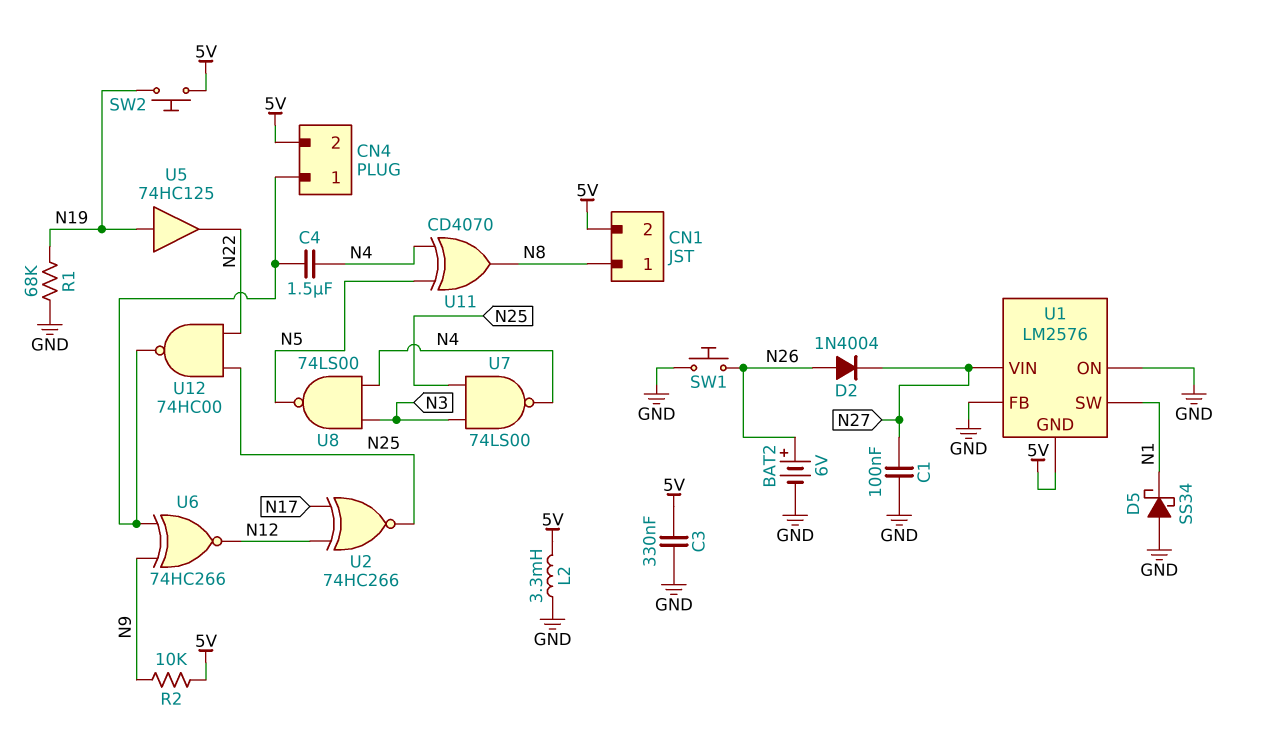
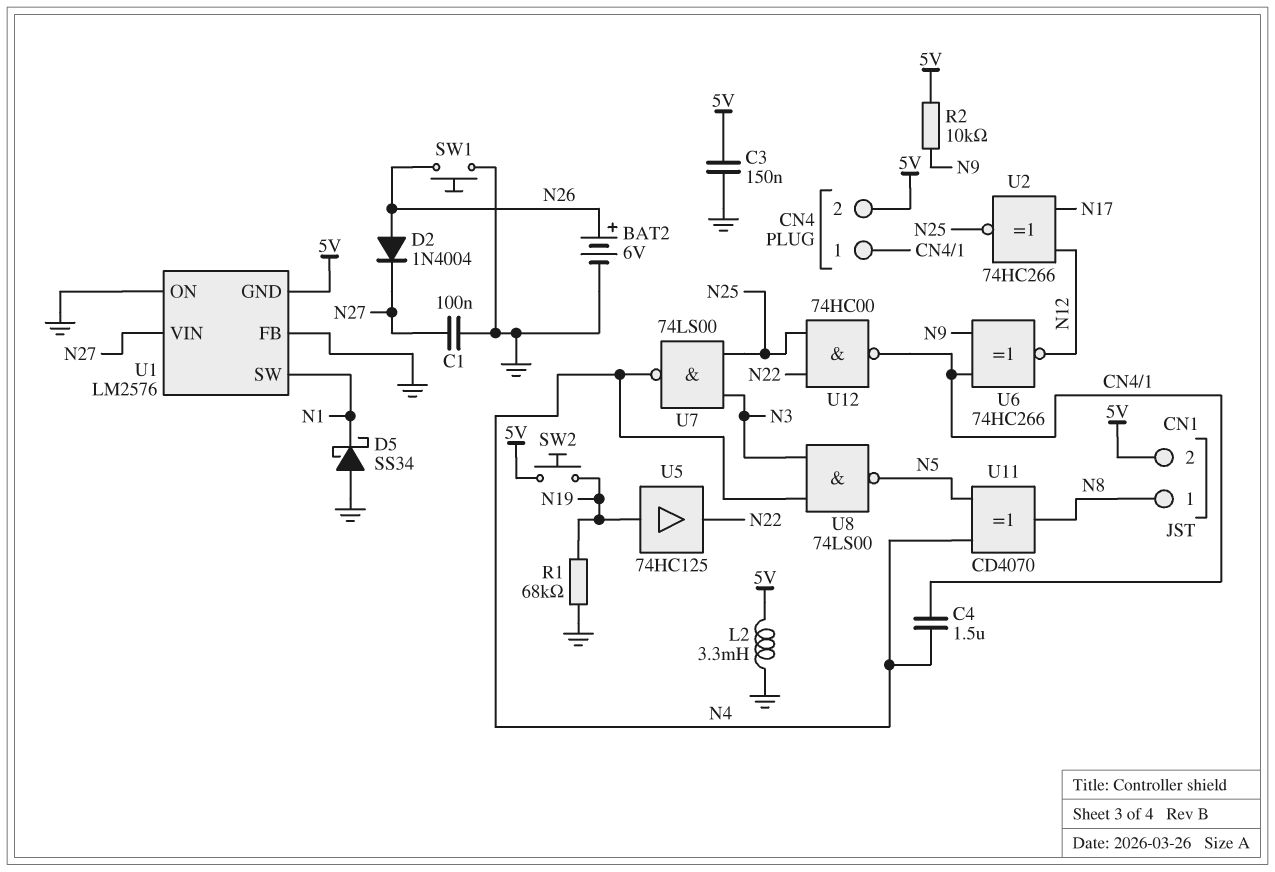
C3: 330nF (5V, GND) -> 150nF (5V, GND)

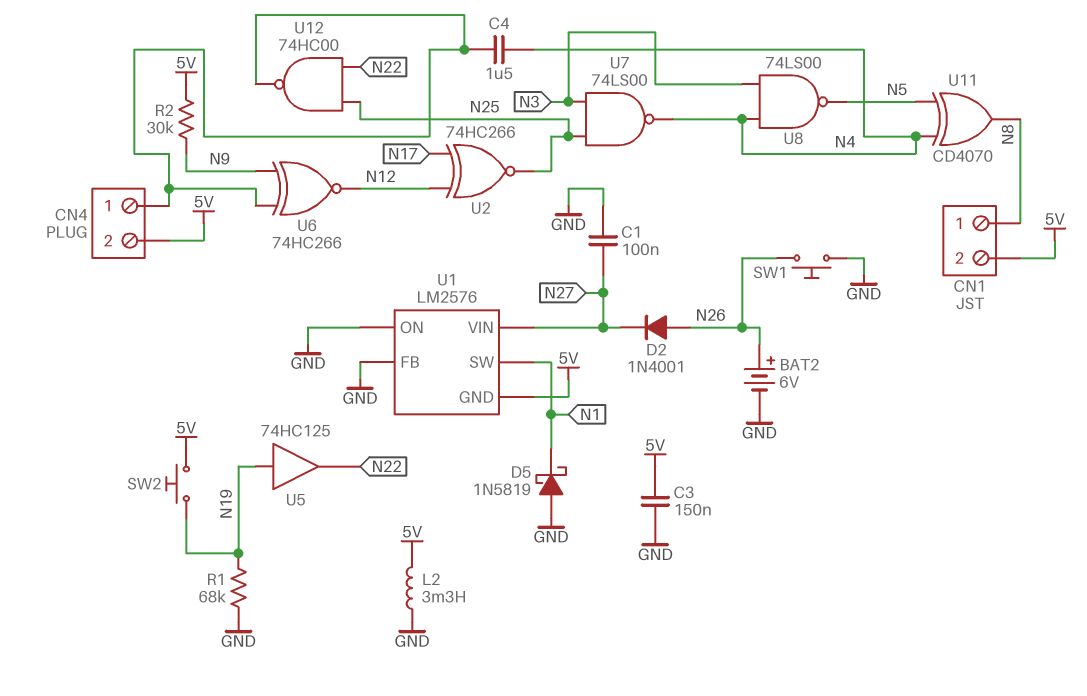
D2: diode 1N4004 (A N26, K N27) -> diode 1N4001 (A N26, K N27)
D5: schottky SS34 (A GND, K N1) -> schottky 1N5819 (A GND, K N1)
R2: 10k (5V, N9) -> 30k (5V, N9)

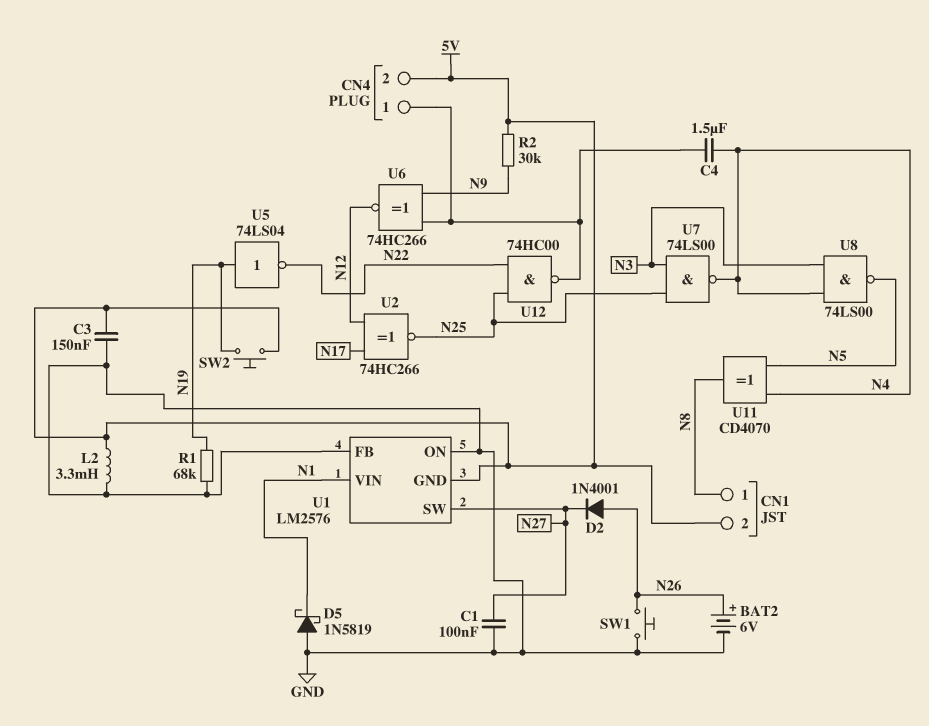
U1 pin SW: N1 -> N27
U1 pin VIN: N27 -> N1
U5: buffer 74HC125 (in N19, out N22) -> NOT 74LS04 (in N19, out N22)

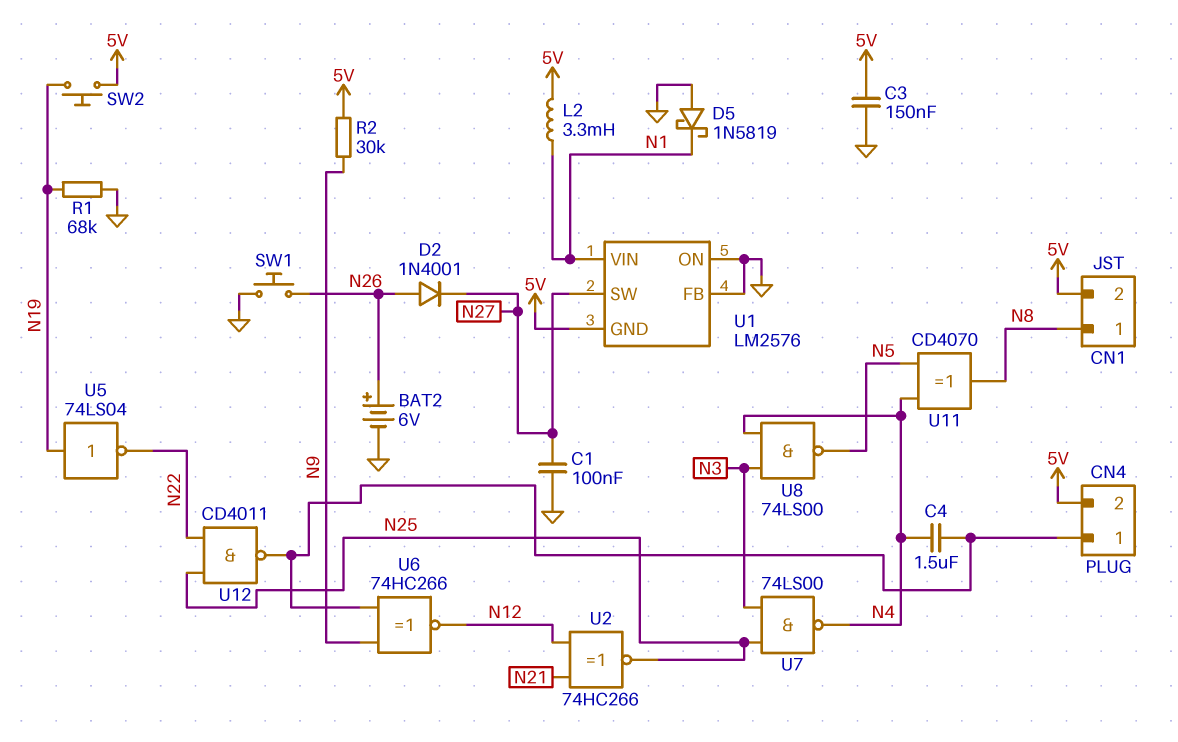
L2: 3.3mH (5V, GND) -> 3.3mH (5V, N1)
U2: XNOR 74HC266 (in N12, in N17, out N25) -> XNOR 74HC266 (in N12, in N21, out N25)
U12: NAND 74HC00 (in N22, in N25, out CN4/1) -> NAND CD4011 (in N22, in N25, out CN4/1)

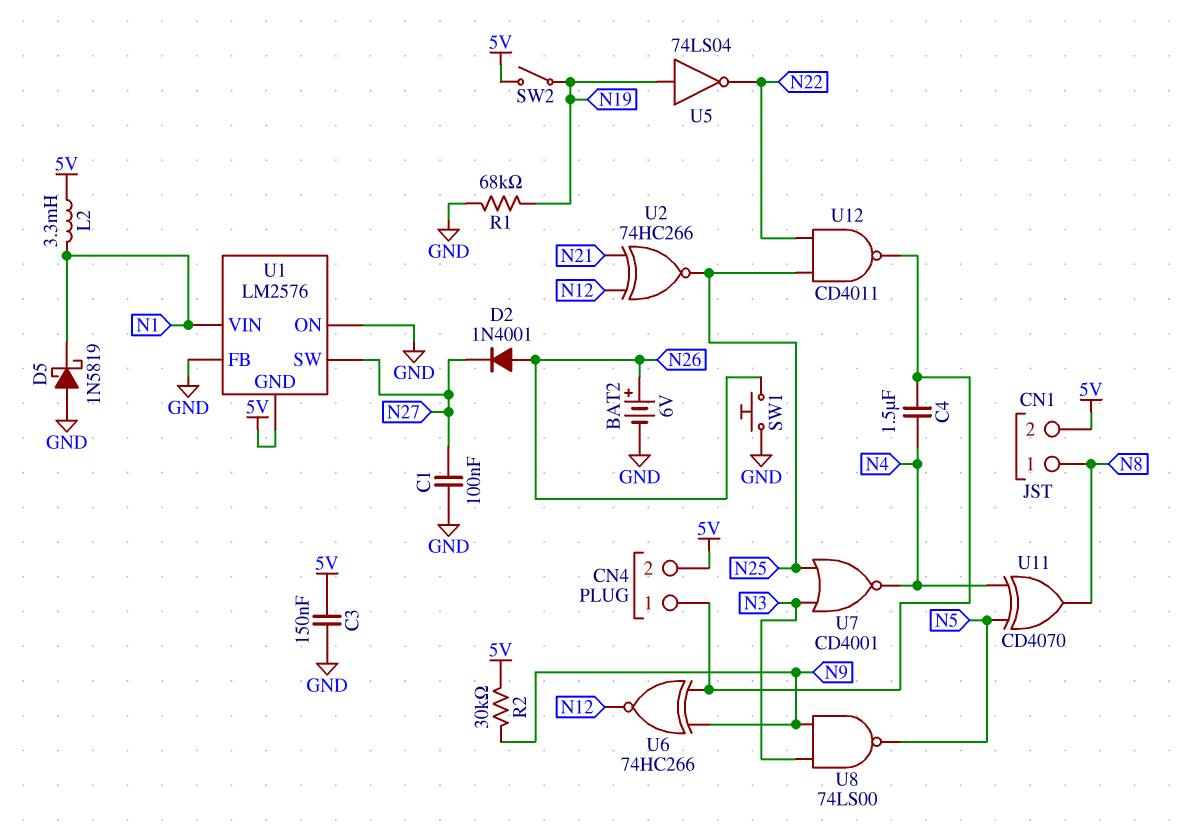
SW2: button (5V, N19) -> switch (5V, N19)
U7: NAND 74LS00 (in N3, in N25, out N4) -> NOR CD4001 (in N3, in N25, out N4)
U8: NAND 74LS00 (in N3, in N4, out N5) -> NAND 74LS00 (in N3, in N9, out N5)

